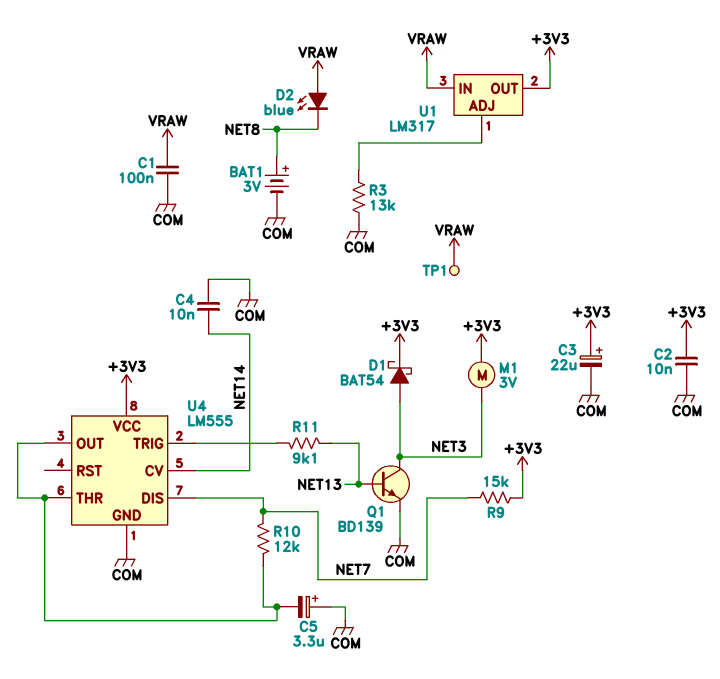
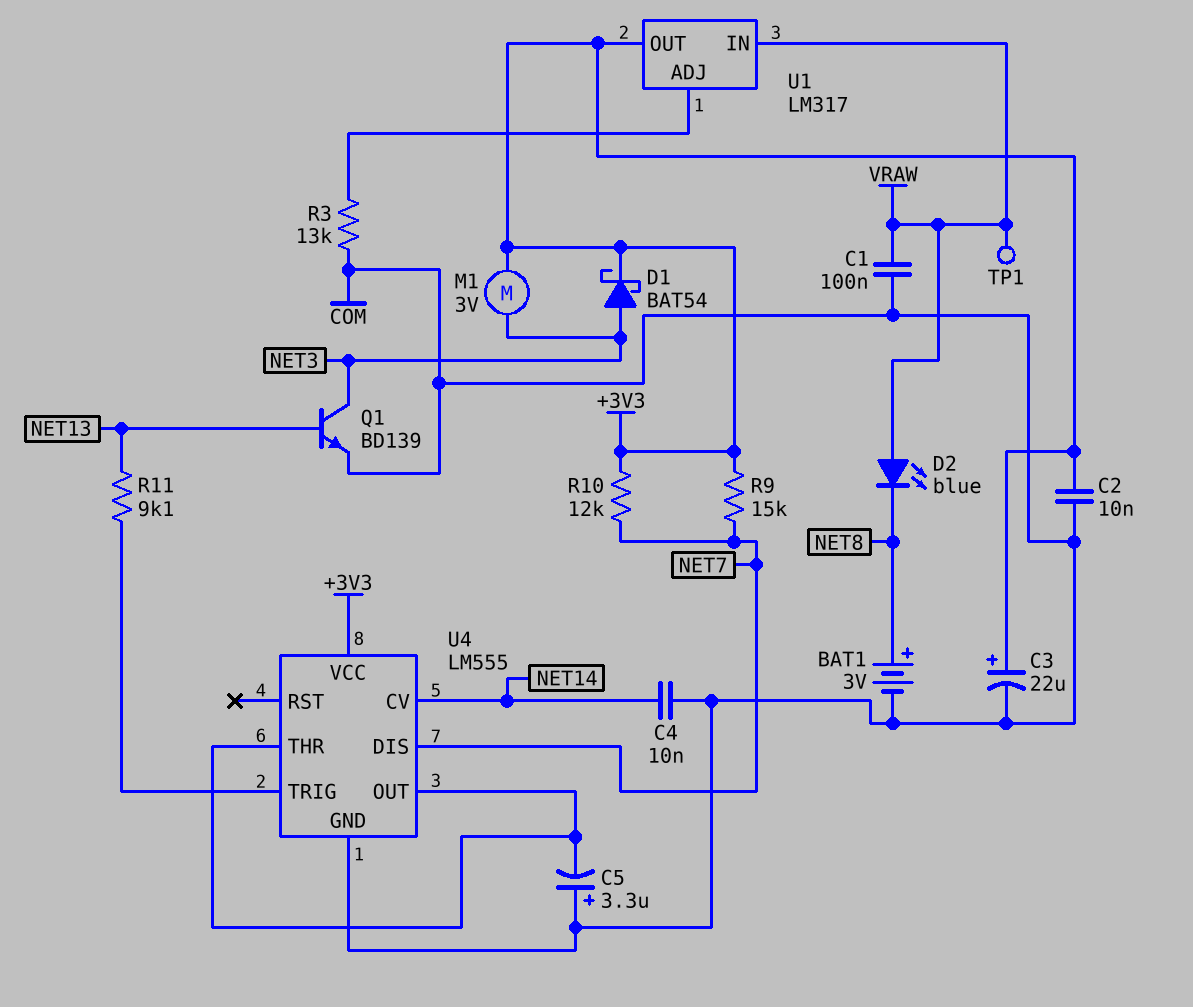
R10: 12k (NET7, U4/OUT) -> 12k (+3V3, NET7)

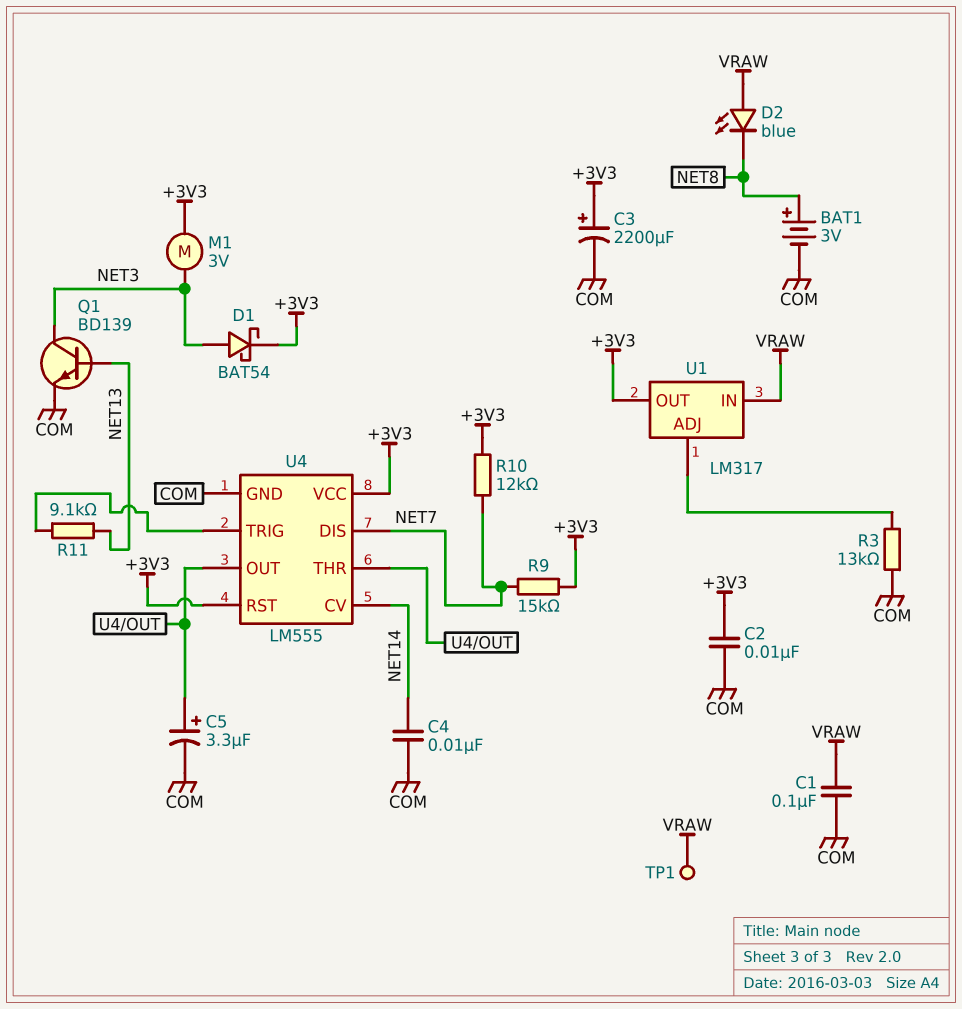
C3: 22uF (plus +3V3, minus COM) -> 2200uF (plus +3V3, minus COM)
C5: 3.3uF (plus COM, minus U4/OUT) -> 3.3uF (plus U4/OUT, minus COM)
U4 pin RST: none -> +3V3

